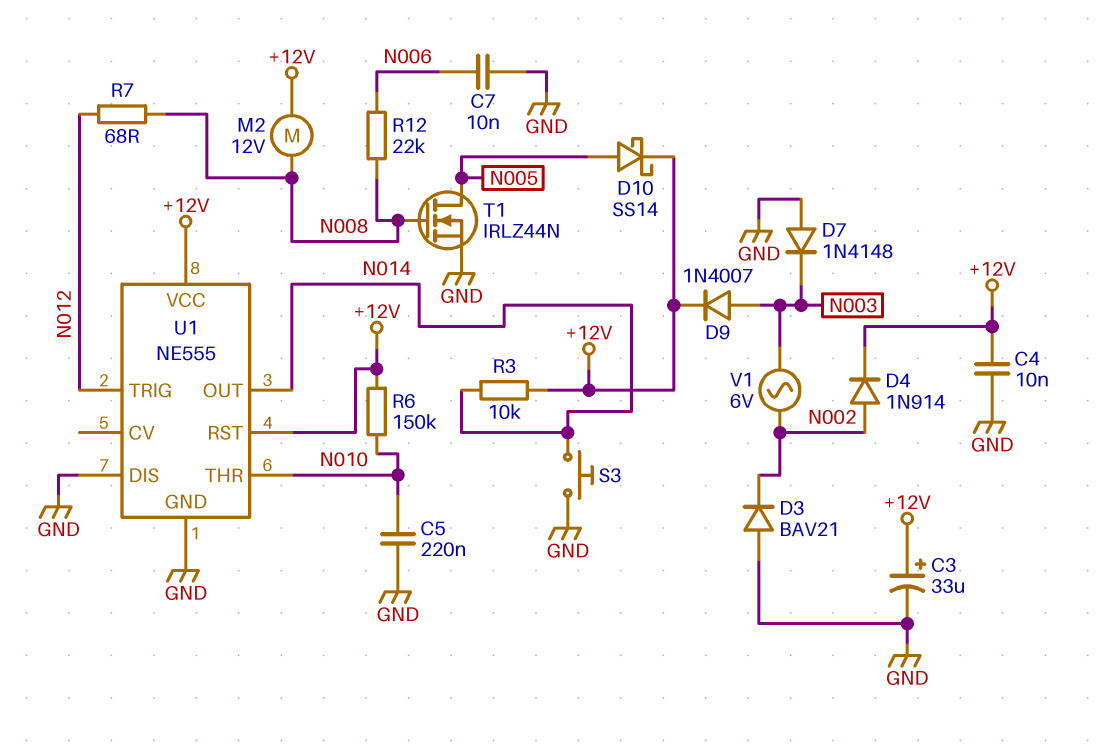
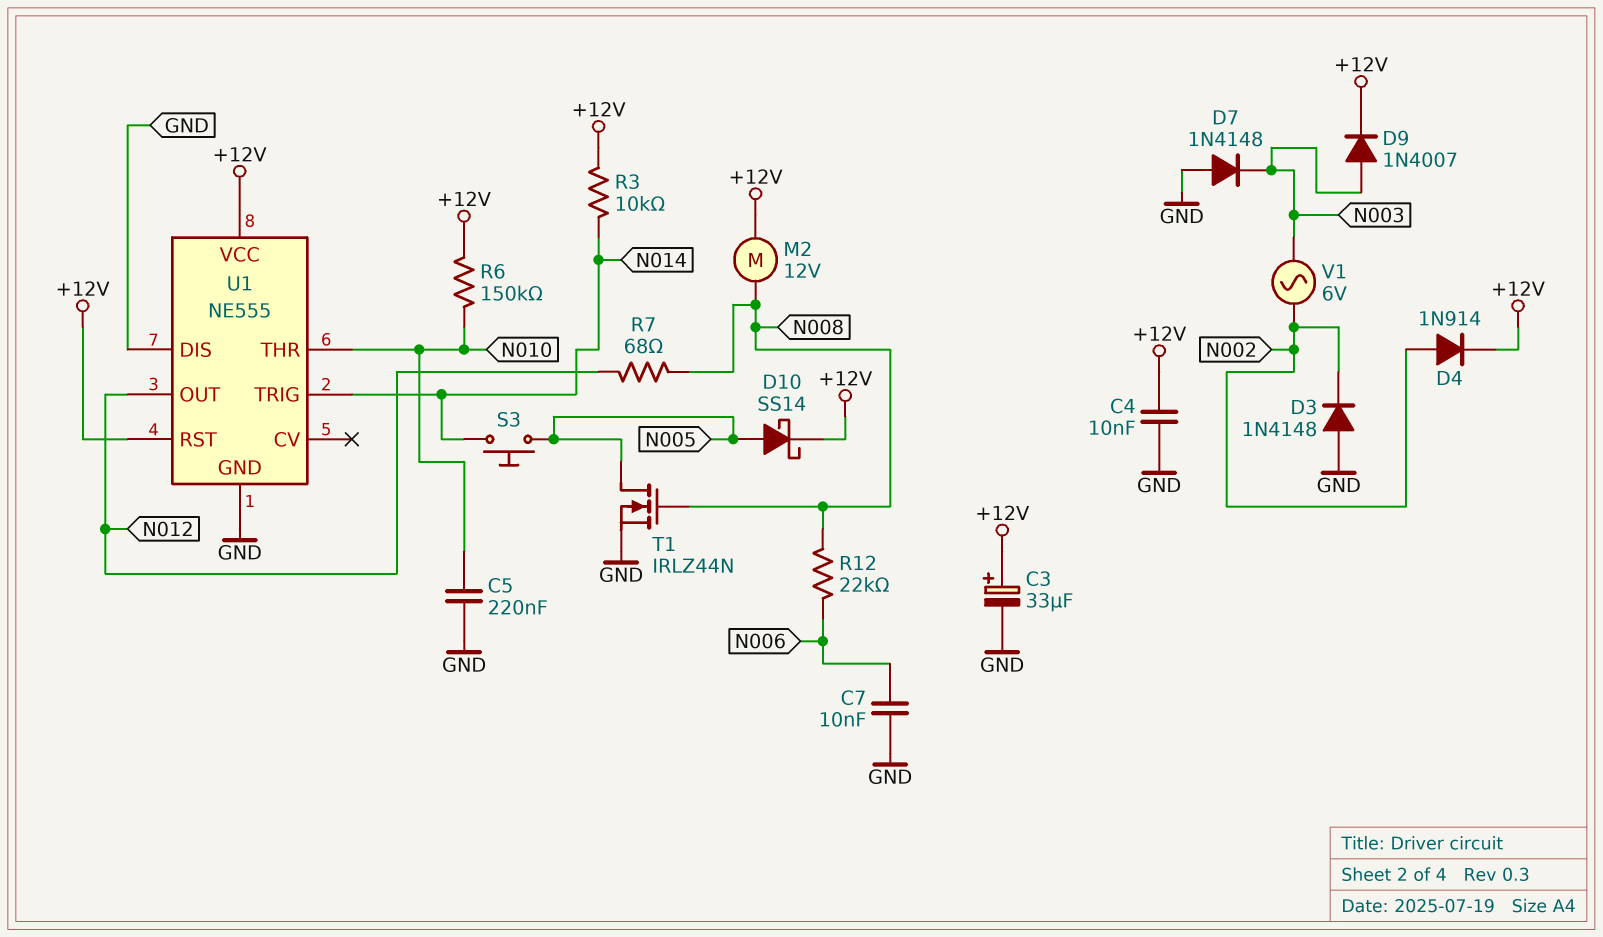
D3: diode BAV21 (A GND, K N002) -> diode 1N4148 (A GND, K N002)
S3: button (GND, N014) -> button (N005, N014)
U1 pin OUT: N014 -> N012
U1 pin TRIG: N012 -> N014

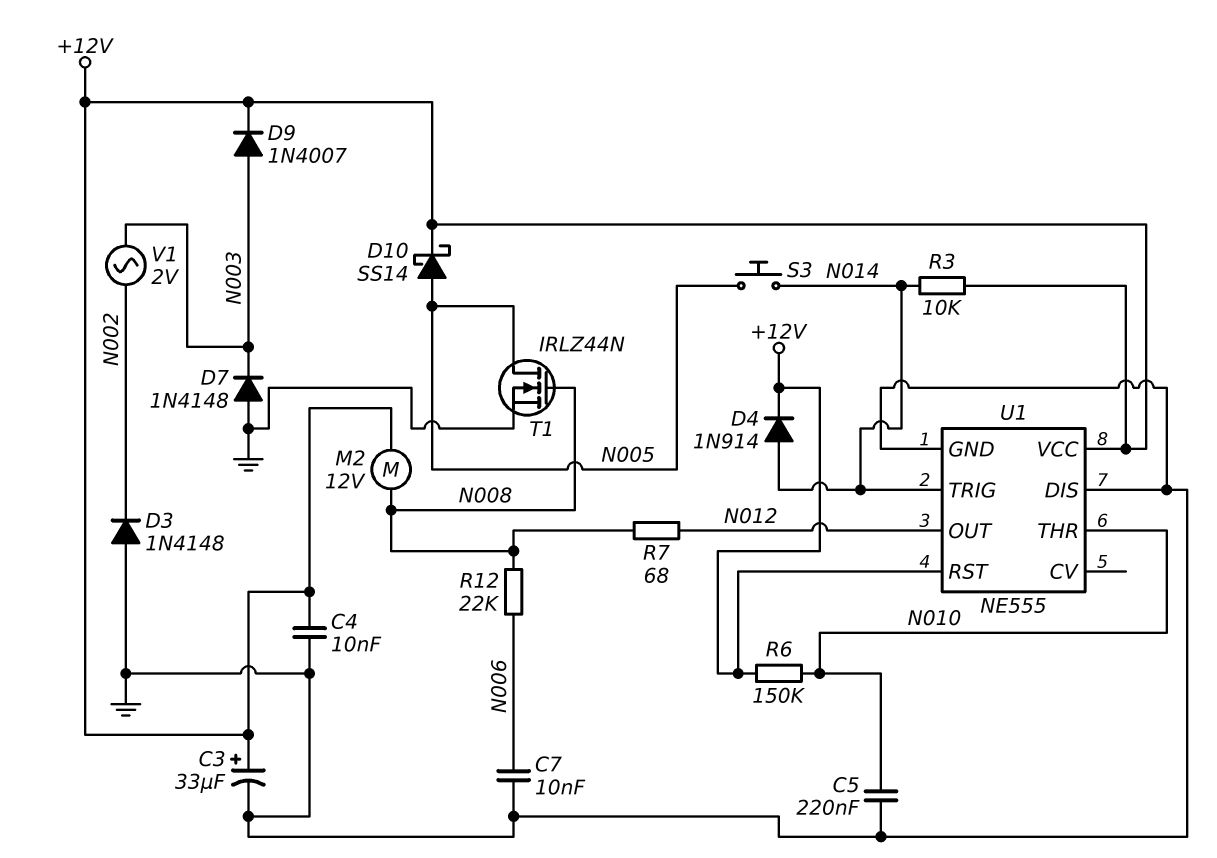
D4: diode 1N914 (A N002, K +12V) -> diode 1N914 (A N014, K +12V)
V1: AC 6V (N002, N003) -> AC 2V (N002, N003)

